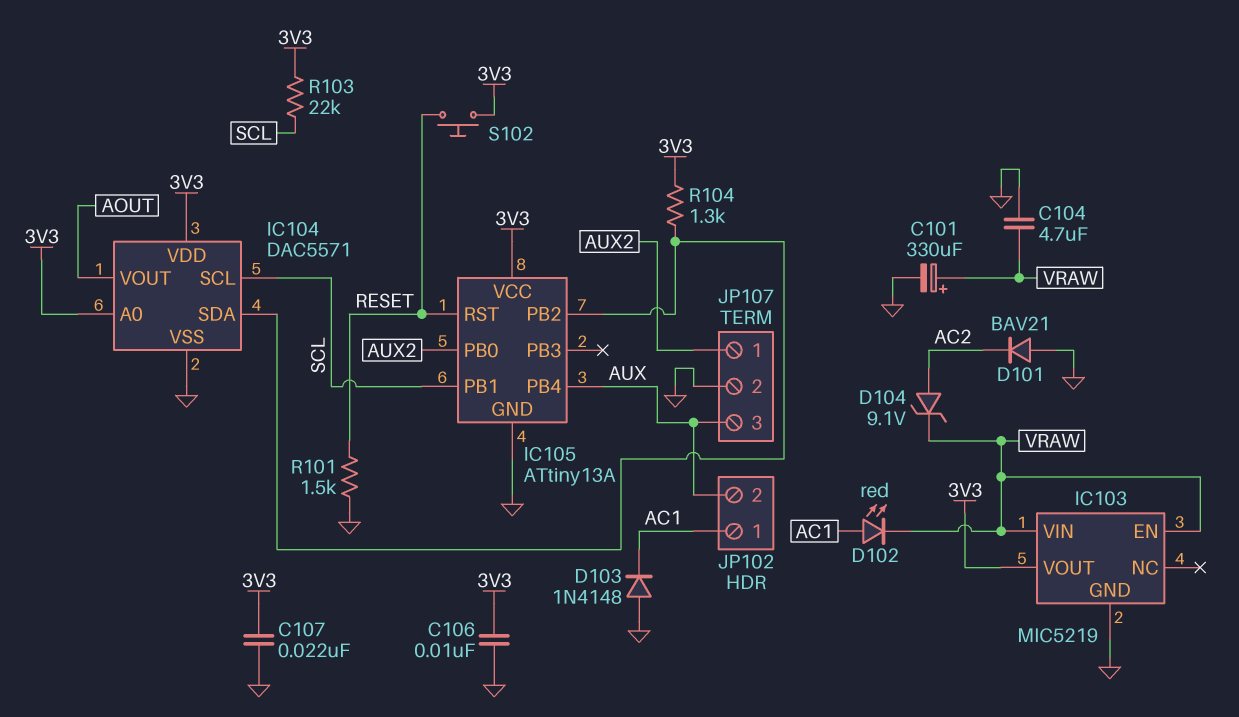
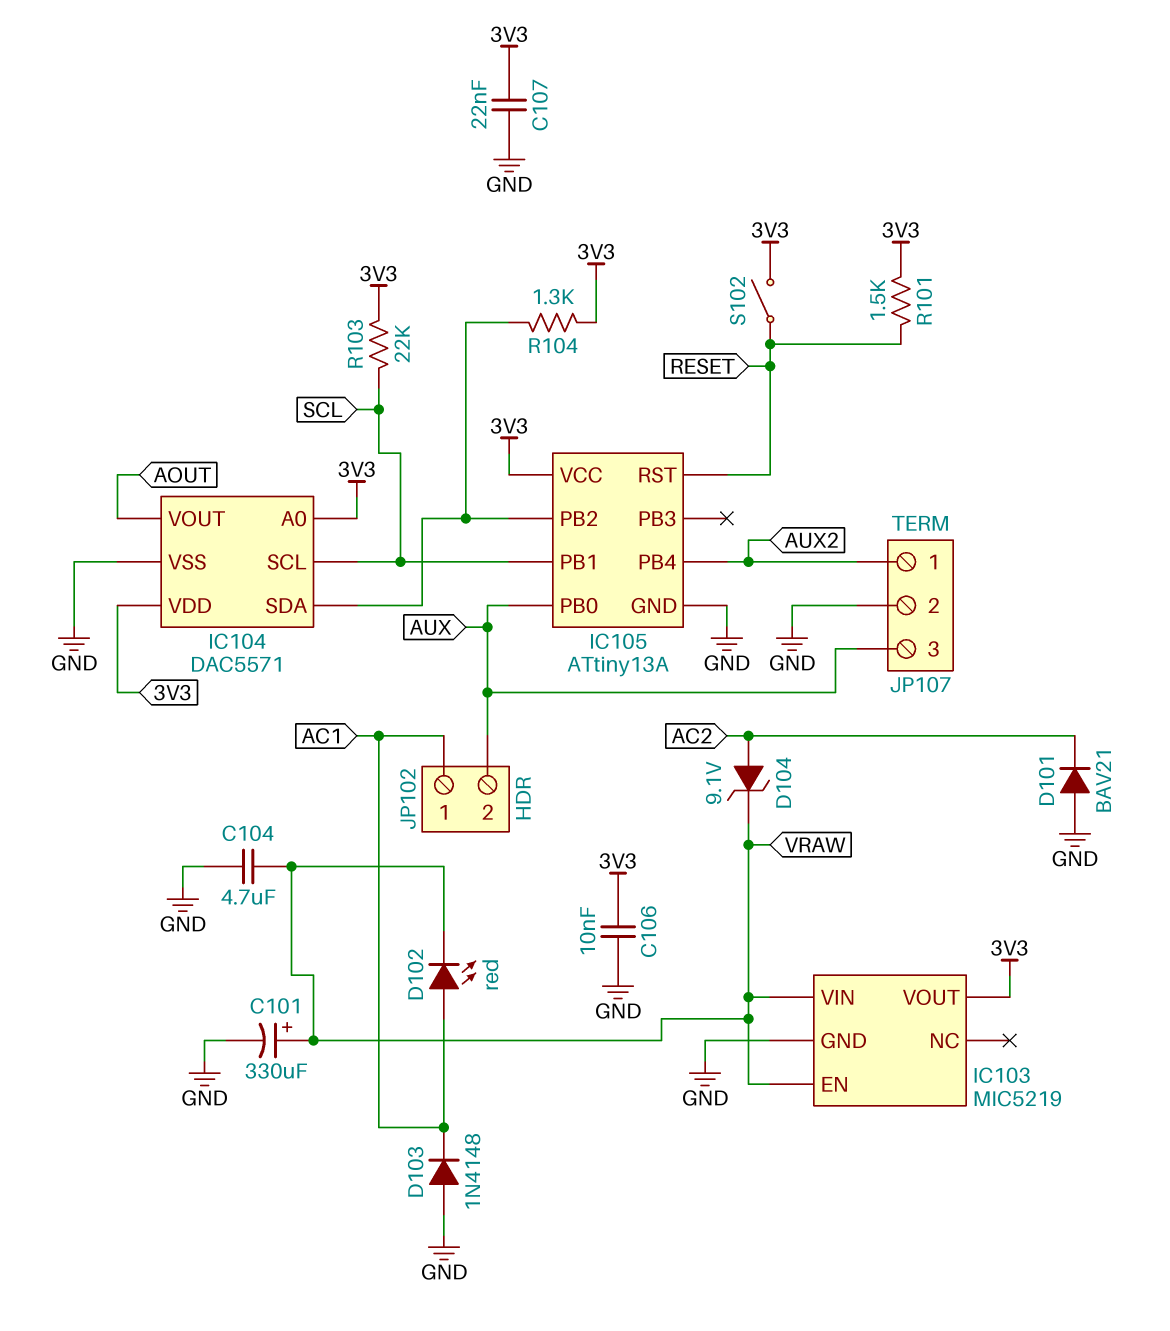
IC105 pin PB0: AUX2 -> AUX
IC105 pin PB4: AUX -> AUX2
R101: 1.5k (GND, RESET) -> 1.5k (3V3, RESET)
S102: button (3V3, RESET) -> switch (3V3, RESET)

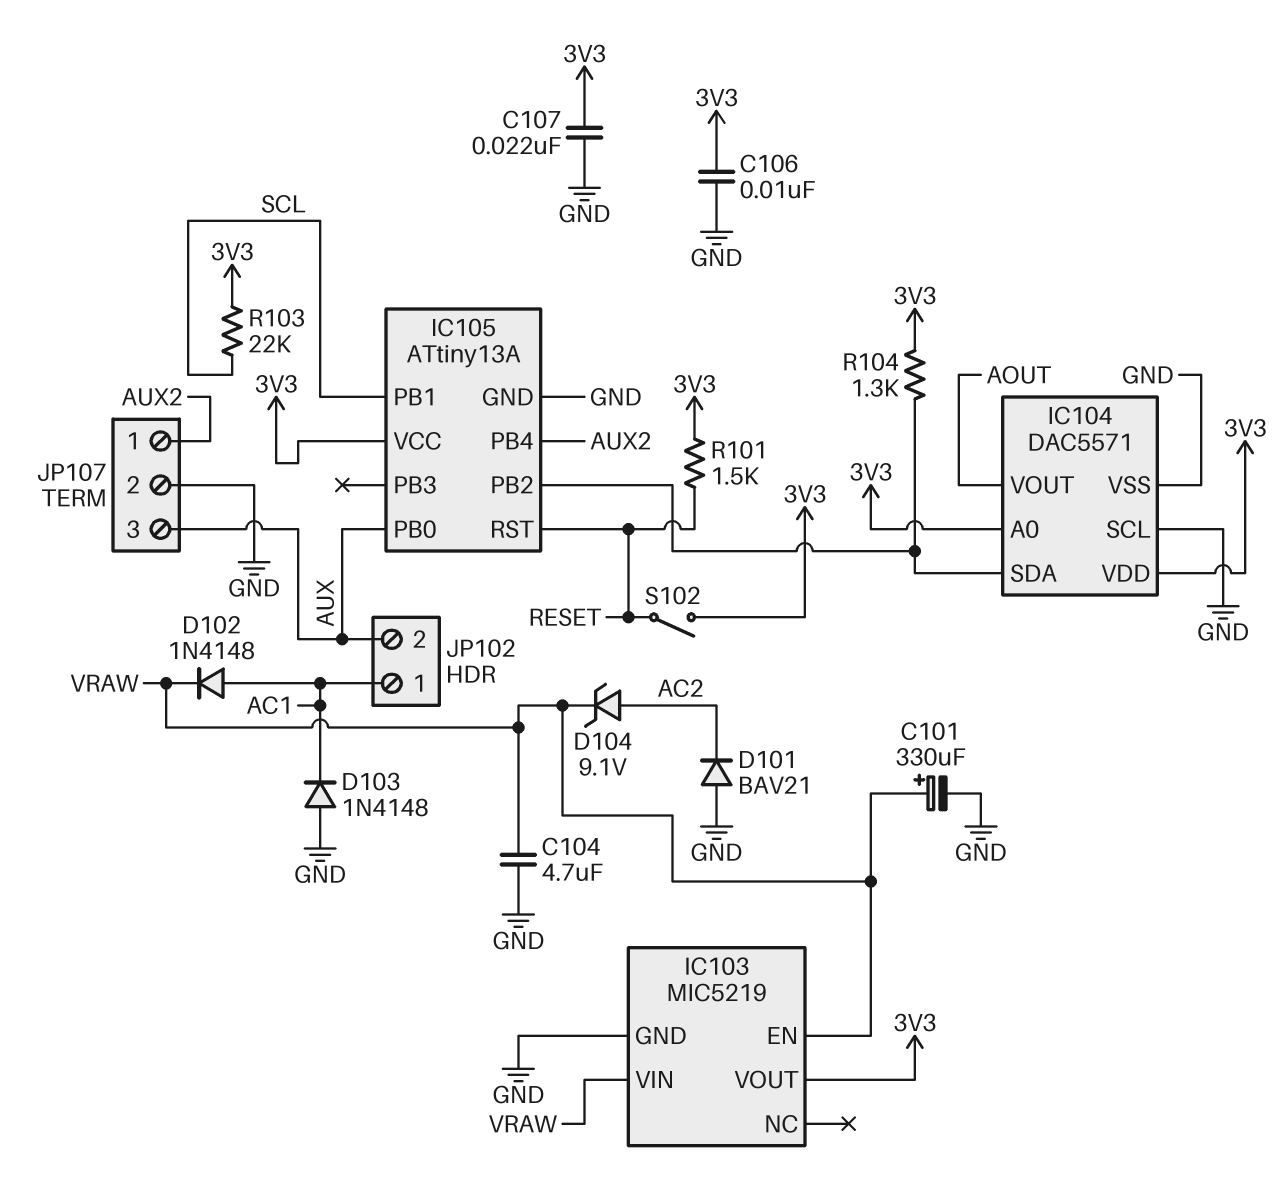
D102: LED red (A AC1, K VRAW) -> diode 1N4148 (A AC1, K VRAW)
IC104 pin SCL: SCL -> GND

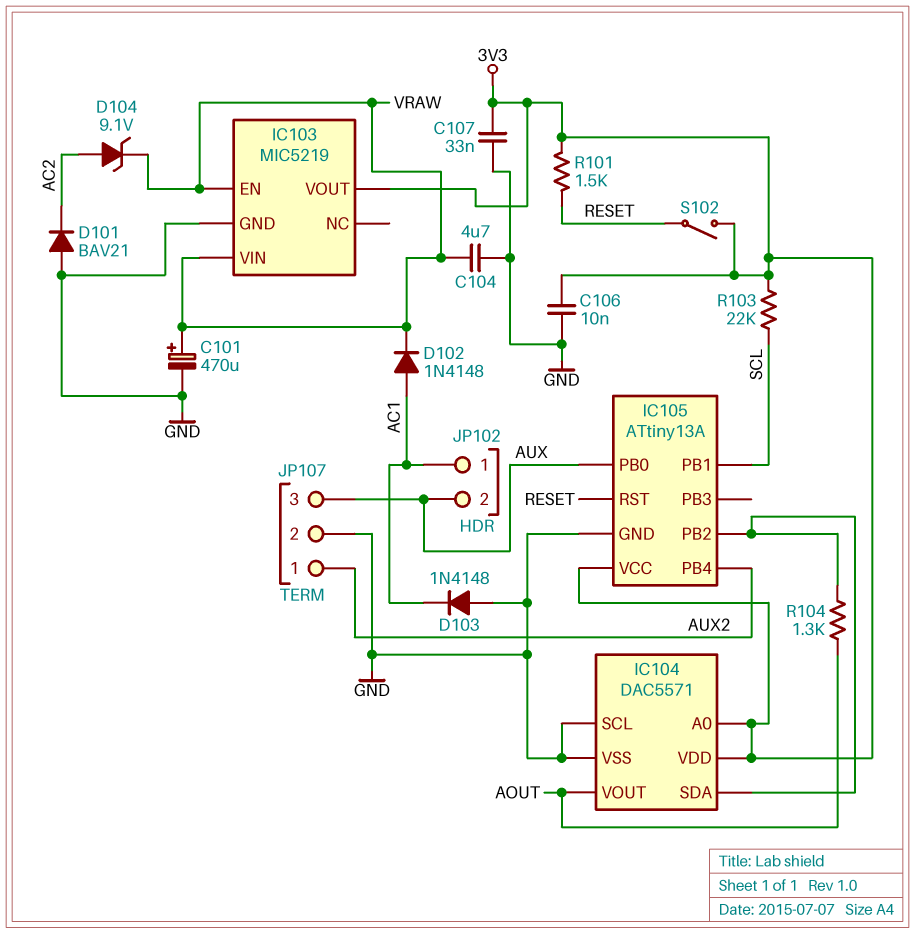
C101: 330uF (plus VRAW, minus GND) -> 470uF (plus VRAW, minus GND)
C107: 22nF (3V3, GND) -> 33nF (3V3, GND)
R104: 1.3k (3V3, IC104/SDA) -> 1.3k (AOUT, IC104/SDA)

